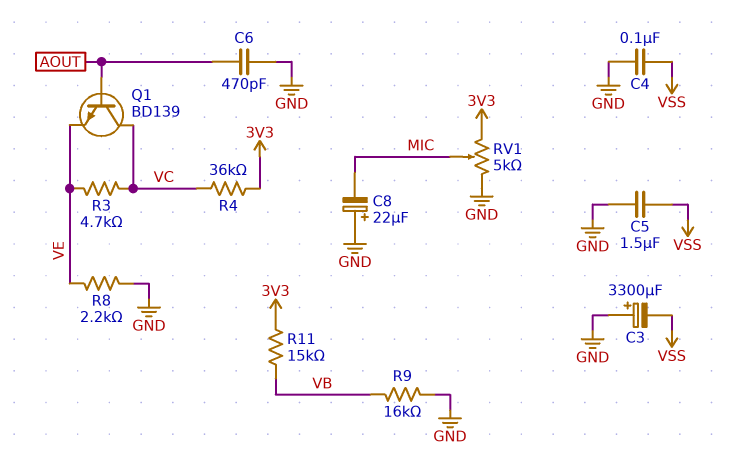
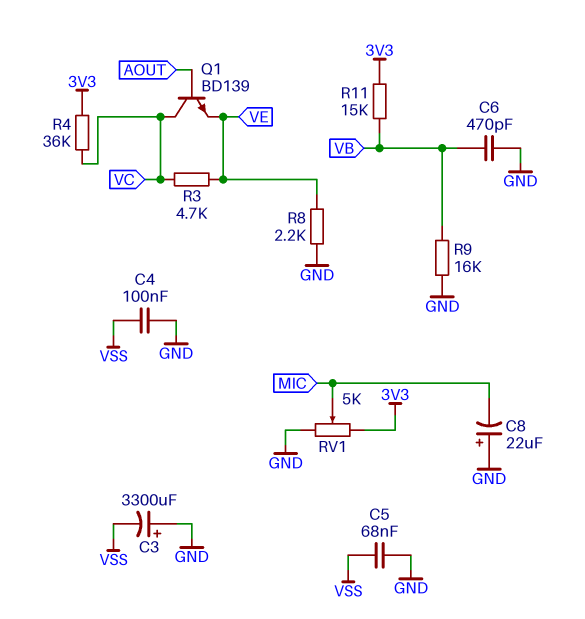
C5: 1.5uF (GND, VSS) -> 68nF (GND, VSS)
C6: 470pF (AOUT, GND) -> 470pF (GND, VB)

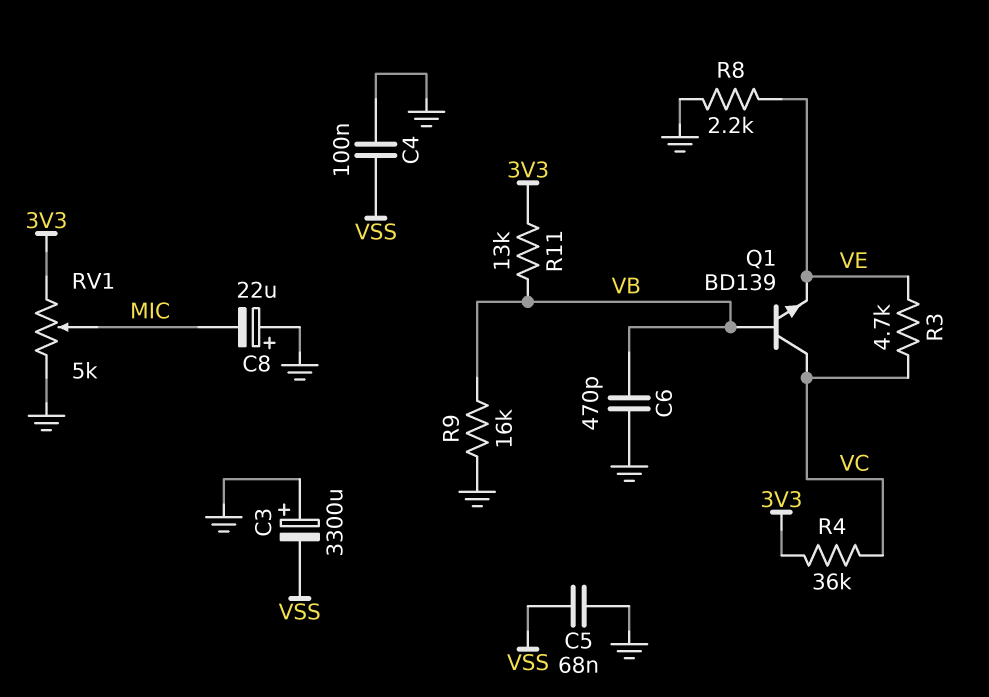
Q1: NPN BD139 (B AOUT, C VC, E VE) -> NPN BD139 (B VB, C VC, E VE)
R11: 15k (3V3, VB) -> 13k (3V3, VB)

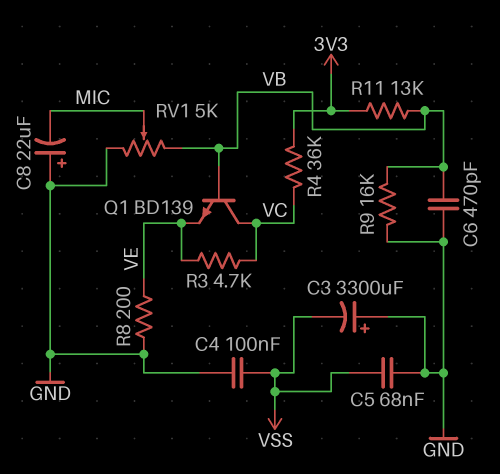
R8: 2.2k (GND, VE) -> 200 (GND, VE)
RV1: 5k (3V3, GND, wiper MIC) -> 5k (GND, VB, wiper MIC)

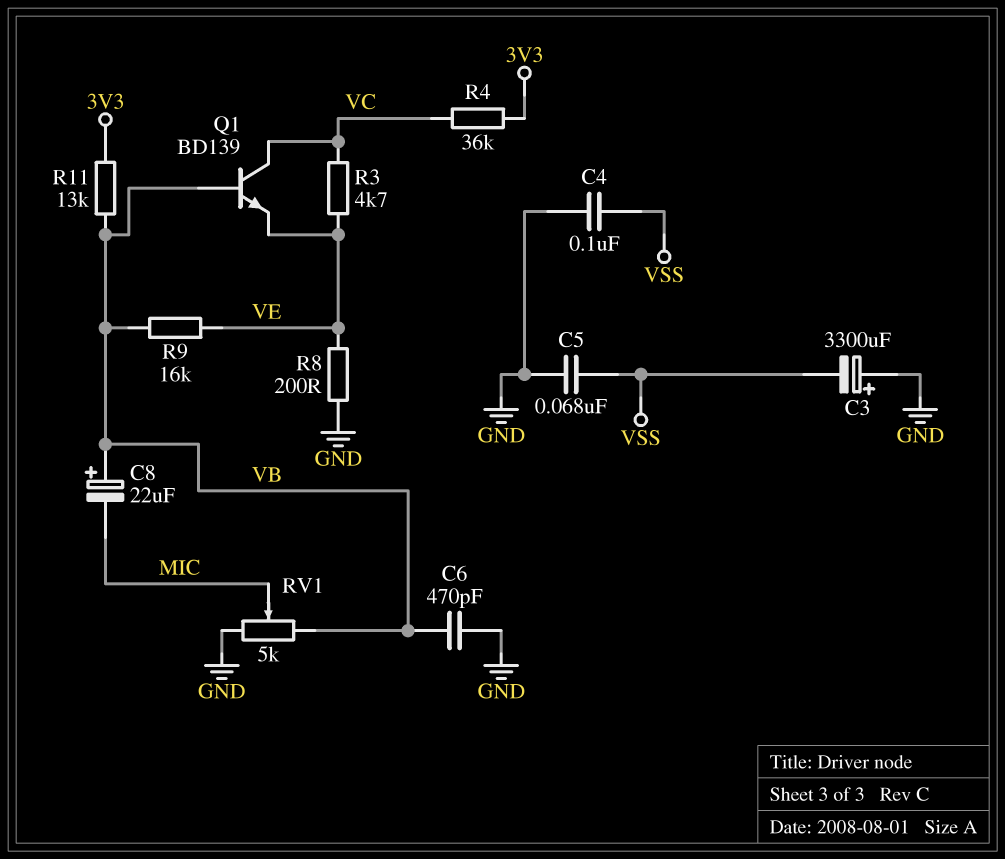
C8: 22uF (plus GND, minus MIC) -> 22uF (plus VB, minus MIC)
R9: 16k (GND, VB) -> 16k (VB, VE)

